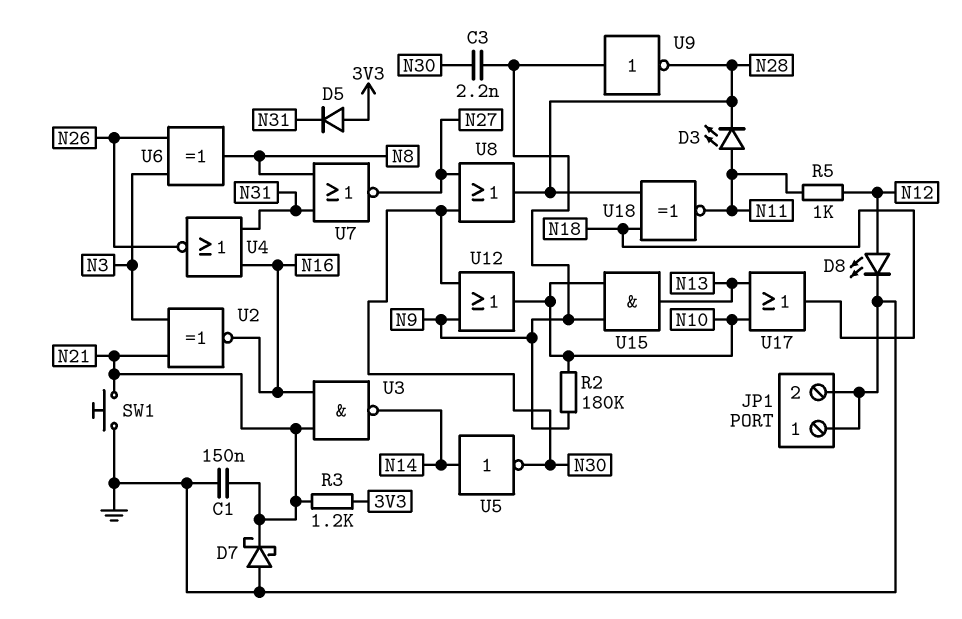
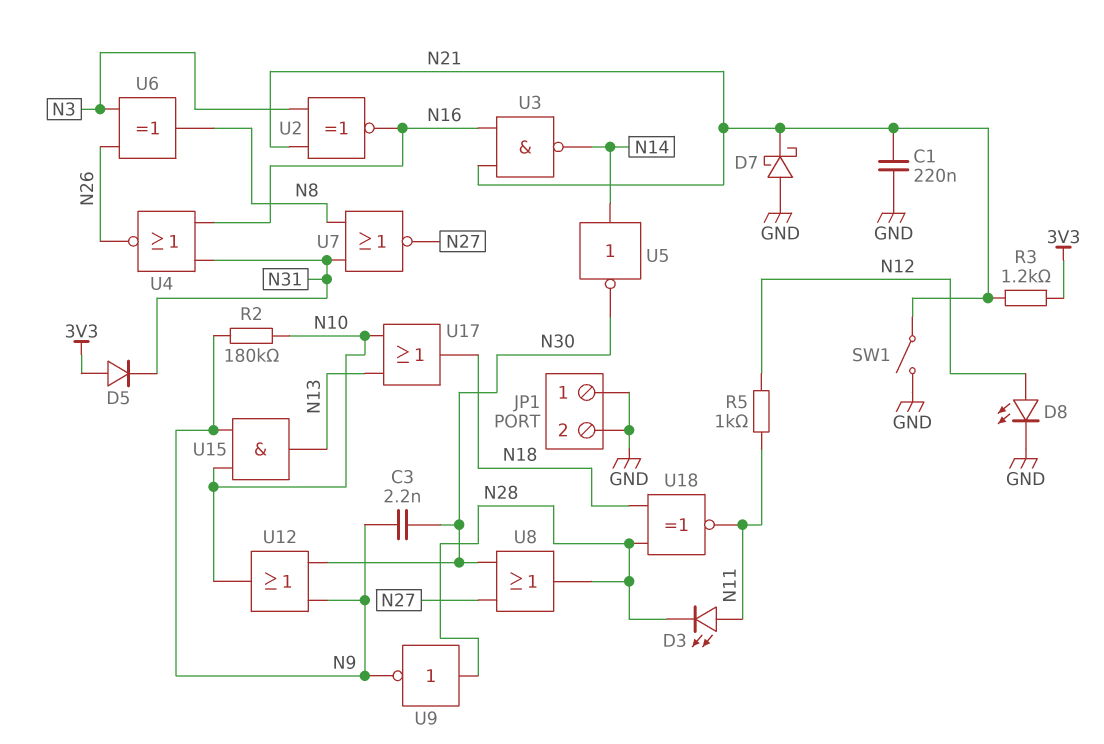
C1: 150nF (GND, N21) -> 220nF (GND, N21)
SW1: button (GND, N21) -> switch (GND, N21)
U9: NOT (in N9, out N28) -> NOT (in N28, out N9)

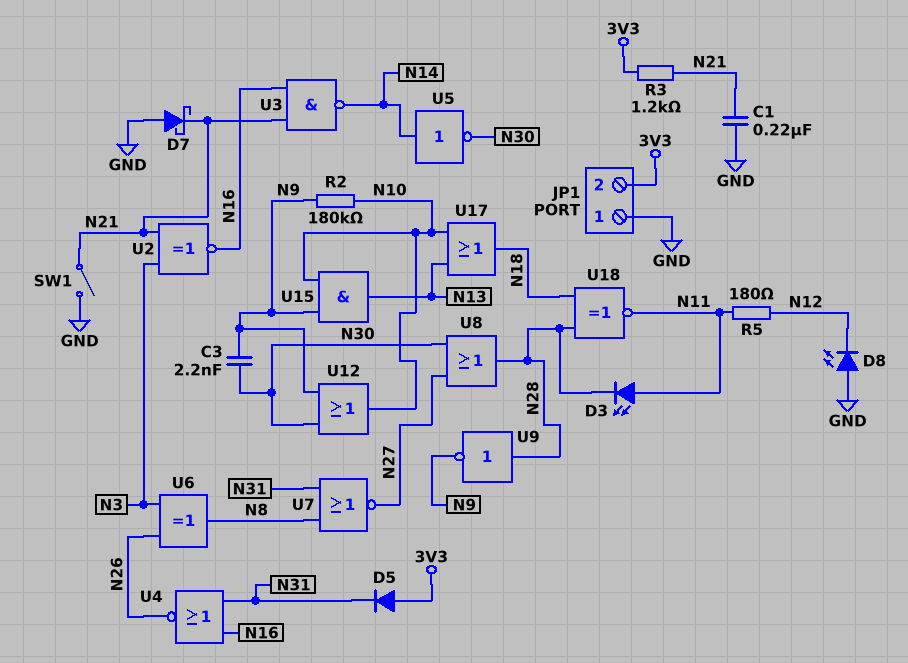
D8: LED (A N12, K GND) -> LED (A GND, K N12)
JP1 pin 2: GND -> 3V3
R5: 1k (N11, N12) -> 180 (N11, N12)

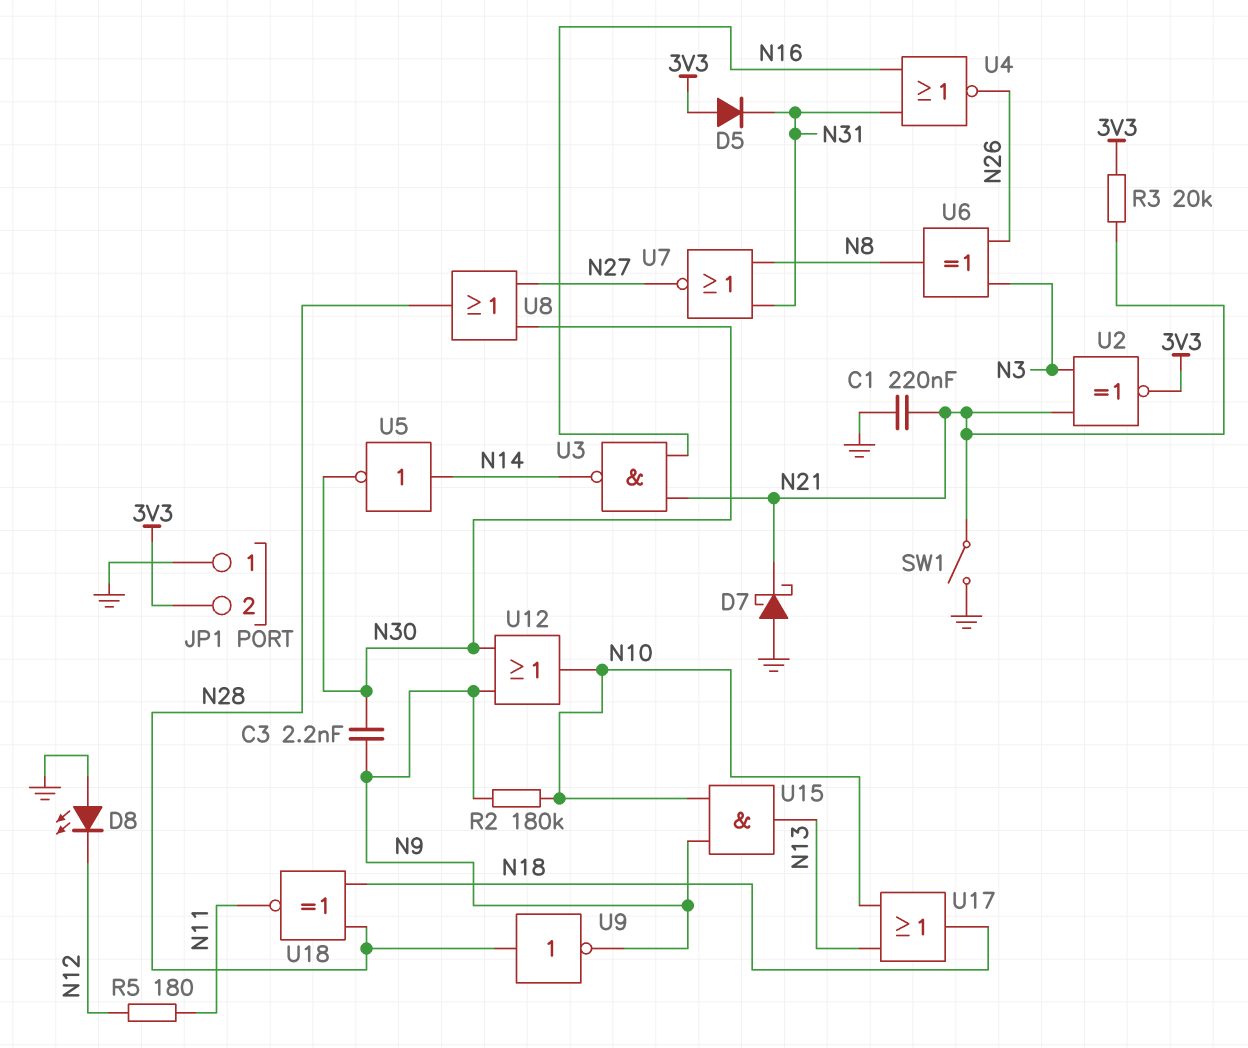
D3: LED (A N11, K N28) -> none
R3: 1.2k (3V3, N21) -> 20k (3V3, N21)
U2: XNOR (in N3, in N21, out N16) -> XNOR (in N3, in N21, out 3V3)

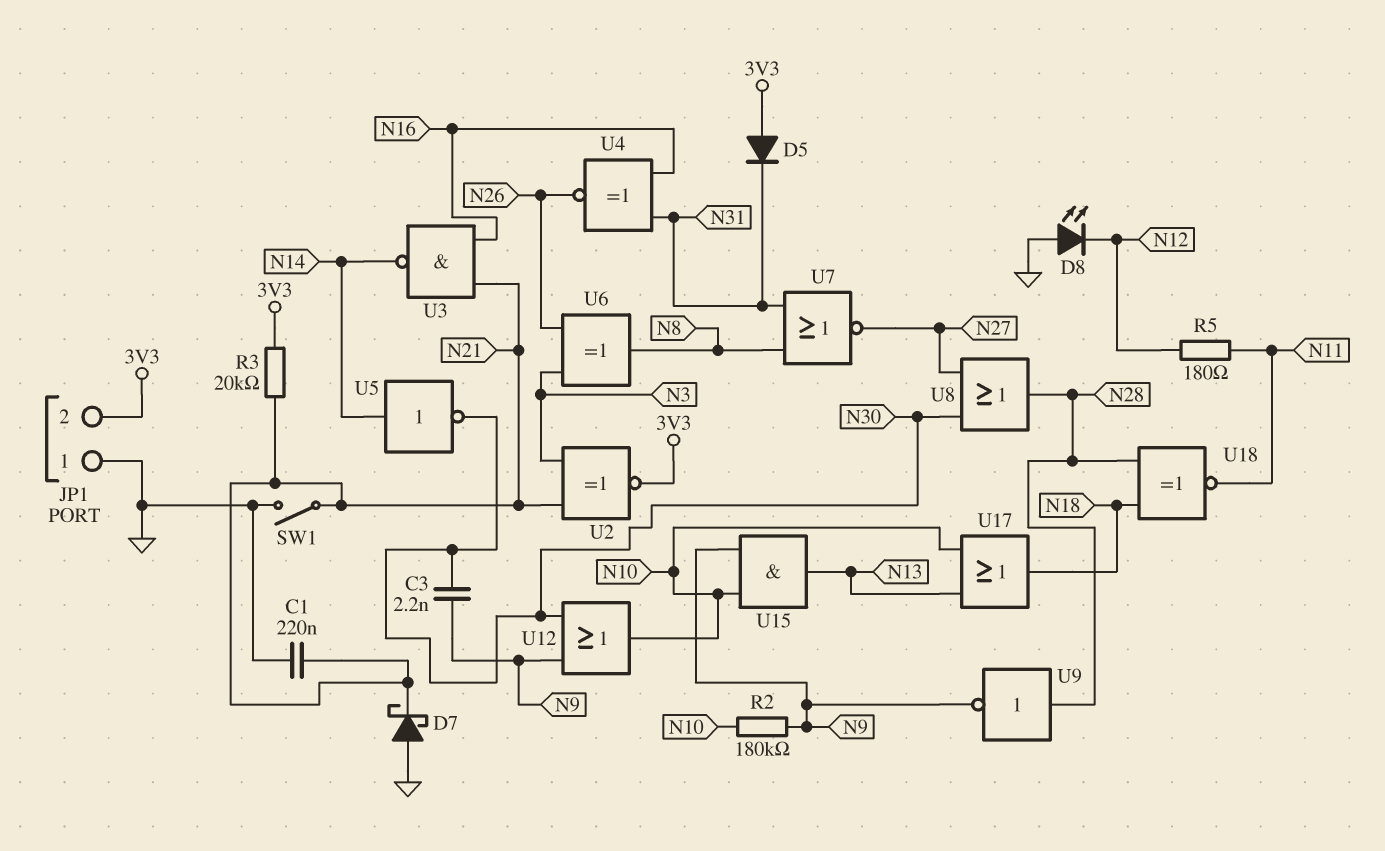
U4: NOR (in N16, in N31, out N26) -> XNOR (in N16, in N31, out N26)

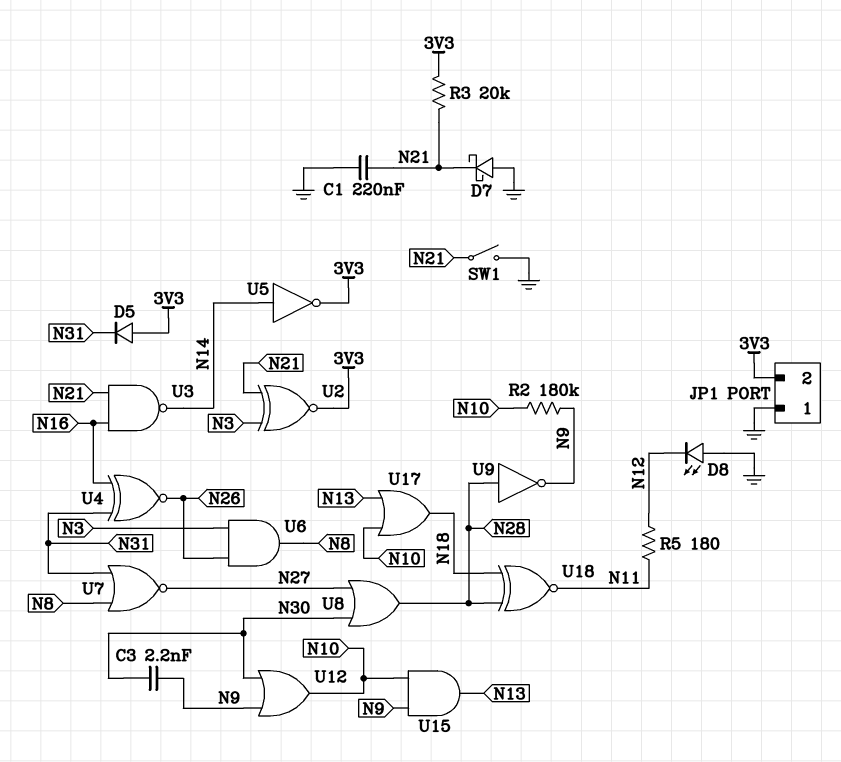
U5: NOT (in N14, out N30) -> NOT (in N14, out 3V3)
U6: XOR (in N3, in N26, out N8) -> AND (in N3, in N26, out N8)

